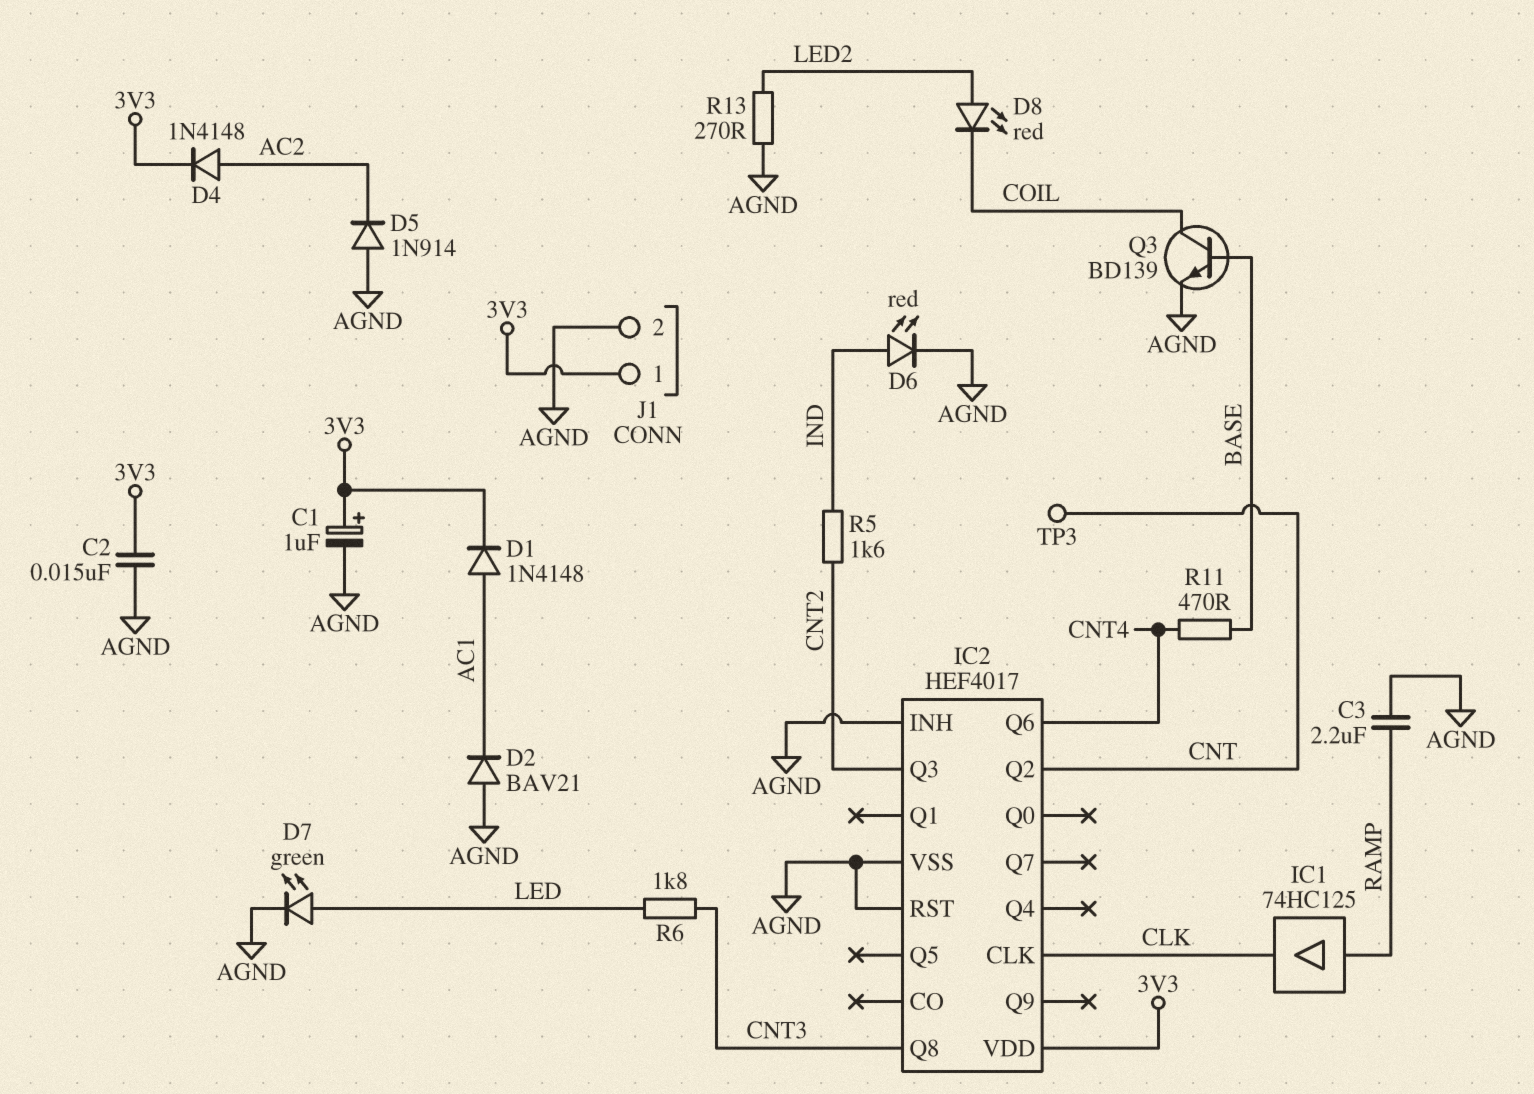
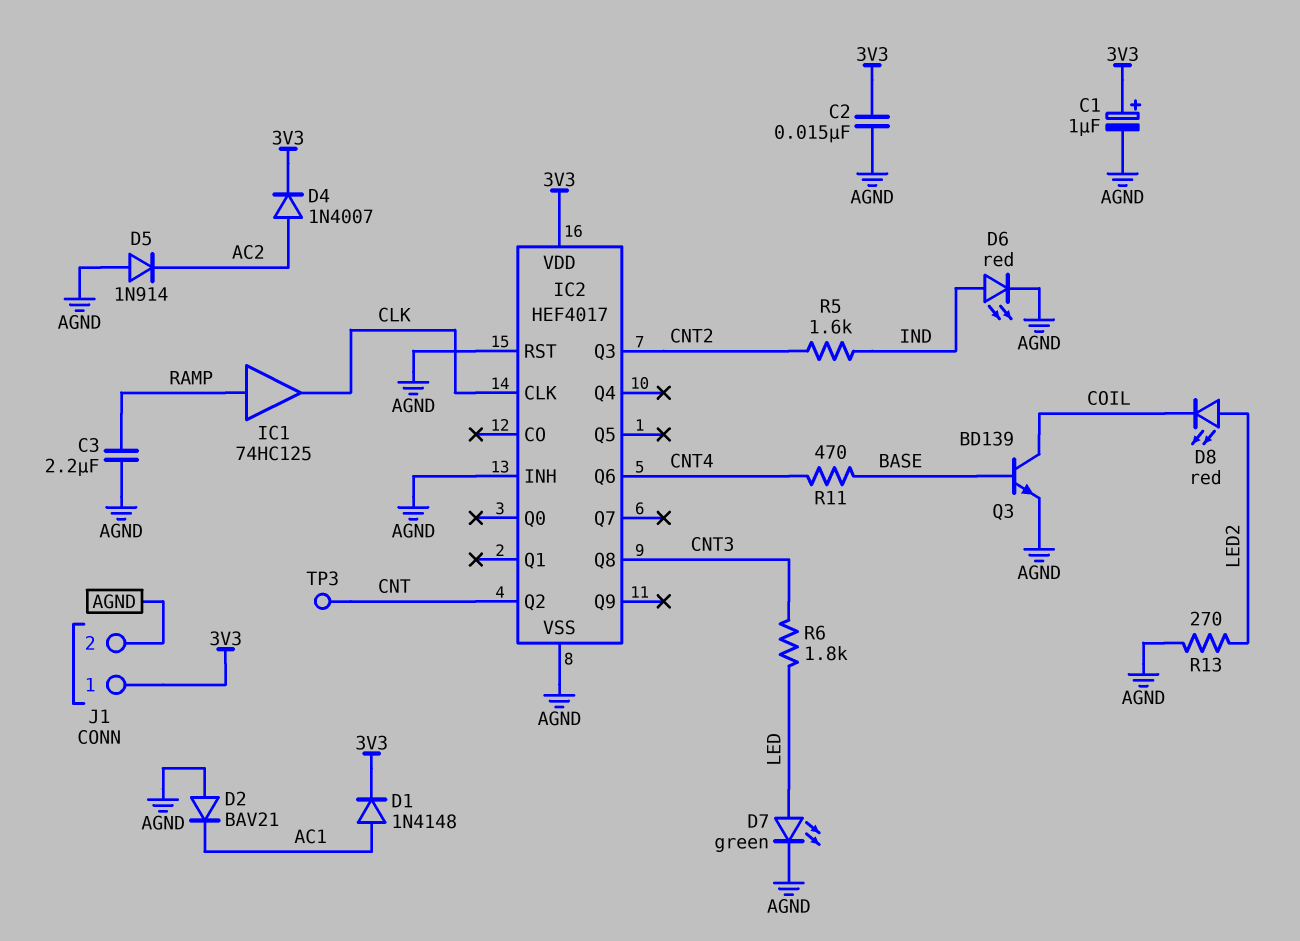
D4: diode 1N4148 (A AC2, K 3V3) -> diode 1N4007 (A AC2, K 3V3)

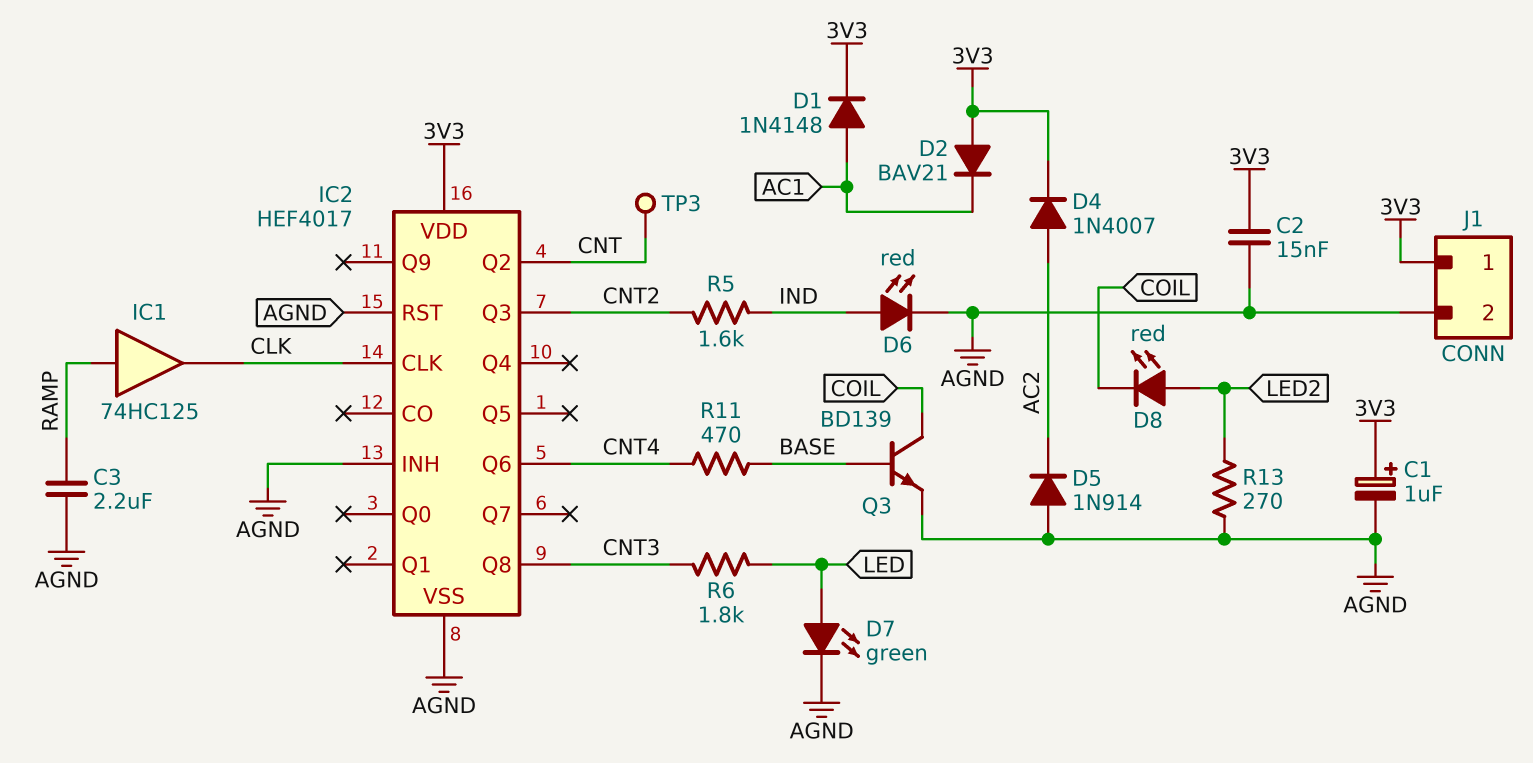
D2: diode BAV21 (A AGND, K AC1) -> diode BAV21 (A 3V3, K AC1)

